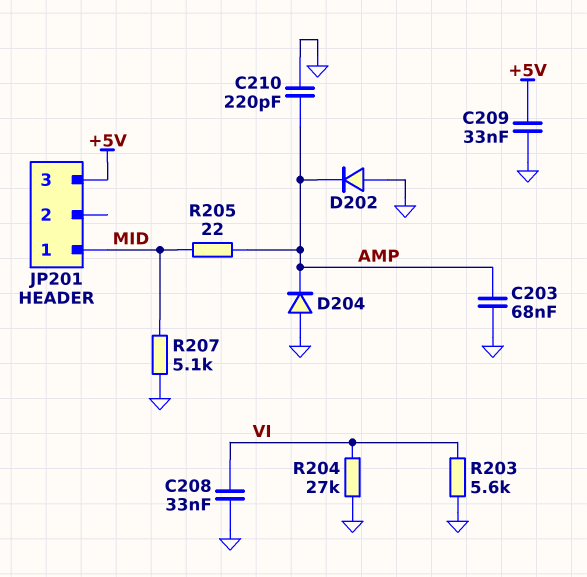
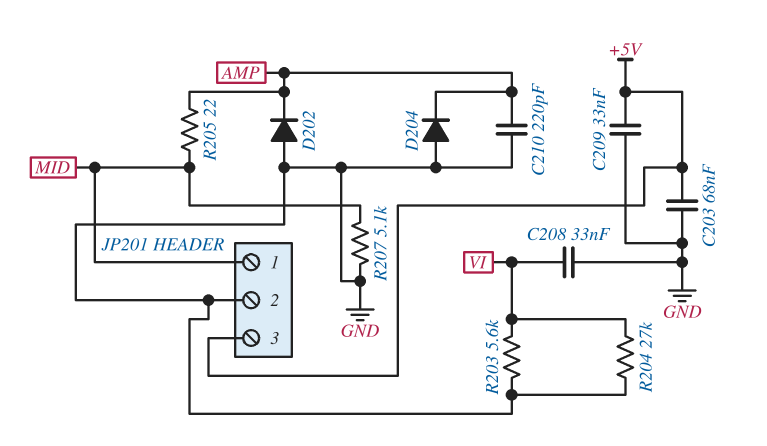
C203: 68nF (AMP, GND) -> 68nF (+5V, GND)
JP201 pin 2: none -> GND

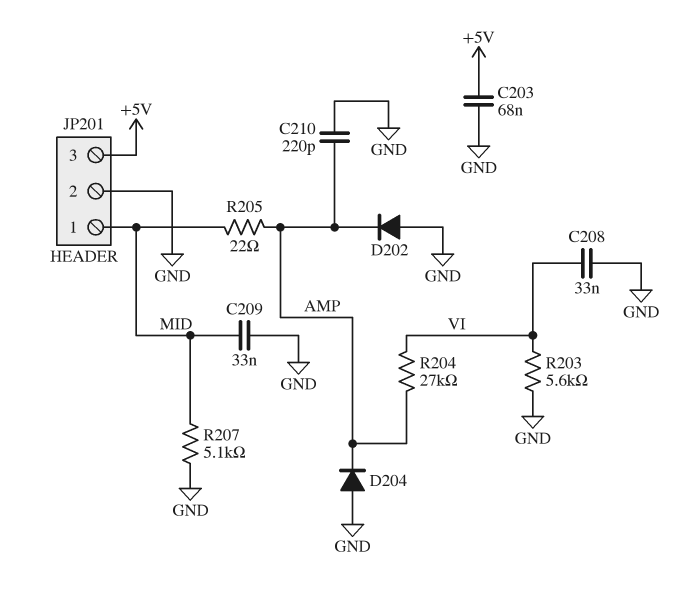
C209: 33nF (+5V, GND) -> 33nF (GND, MID)
R204: 27k (GND, VI) -> 27k (AMP, VI)

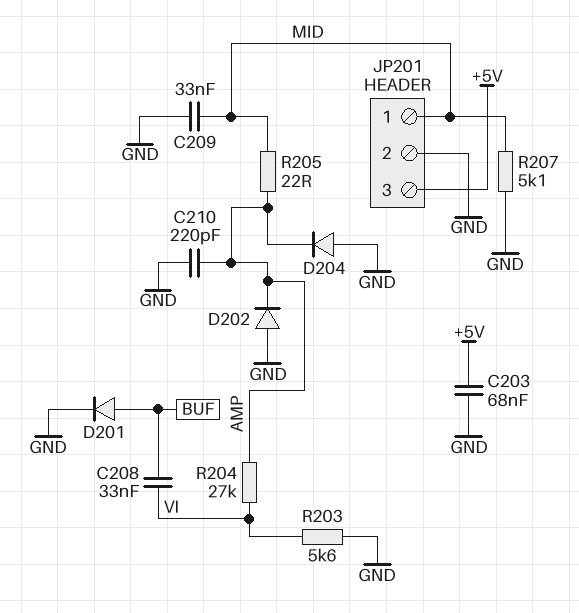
C208: 33nF (GND, VI) -> 33nF (BUF, VI)
D201: none -> diode (A BUF, K GND)

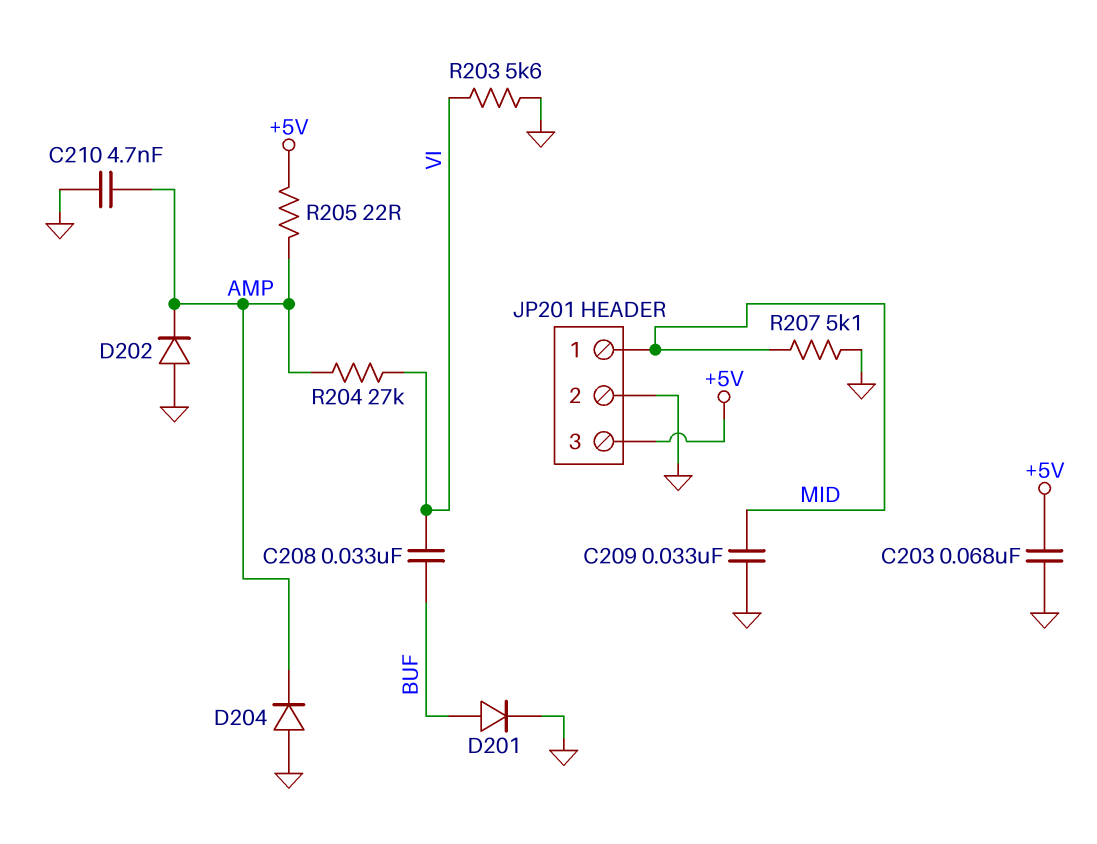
C210: 220pF (AMP, GND) -> 4.7nF (AMP, GND)
R205: 22 (AMP, MID) -> 22 (+5V, AMP)

